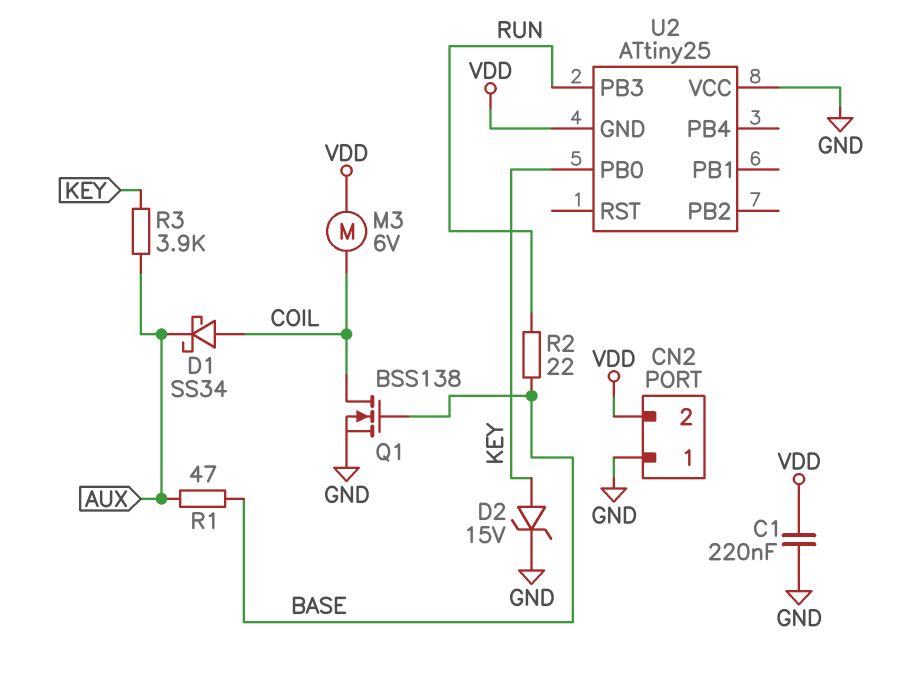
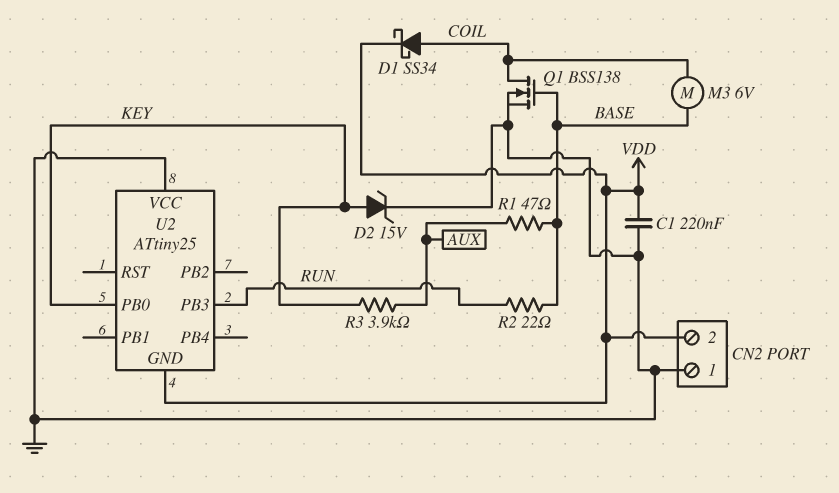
D1: schottky SS34 (A COIL, K AUX) -> schottky SS34 (A COIL, K VDD)
M3: motor 6V (COIL, VDD) -> motor 6V (BASE, COIL)

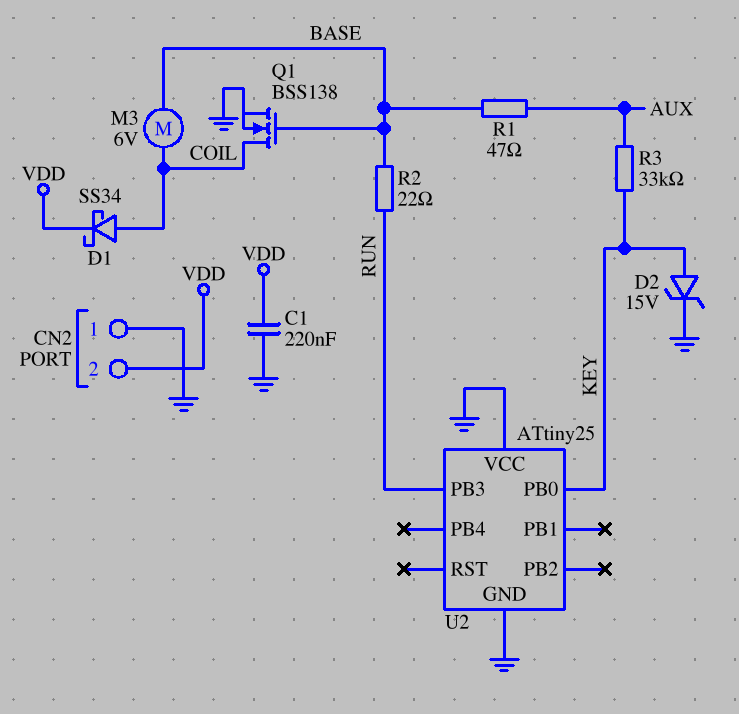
R3: 3.9k (AUX, KEY) -> 33k (AUX, KEY)
U2 pin GND: VDD -> GND

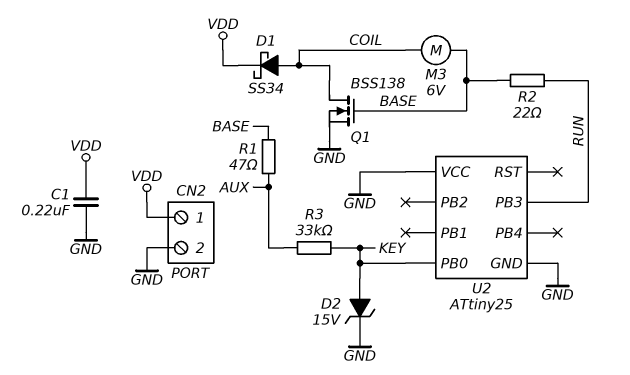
CN2 pin 1: GND -> VDD
CN2 pin 2: VDD -> GND

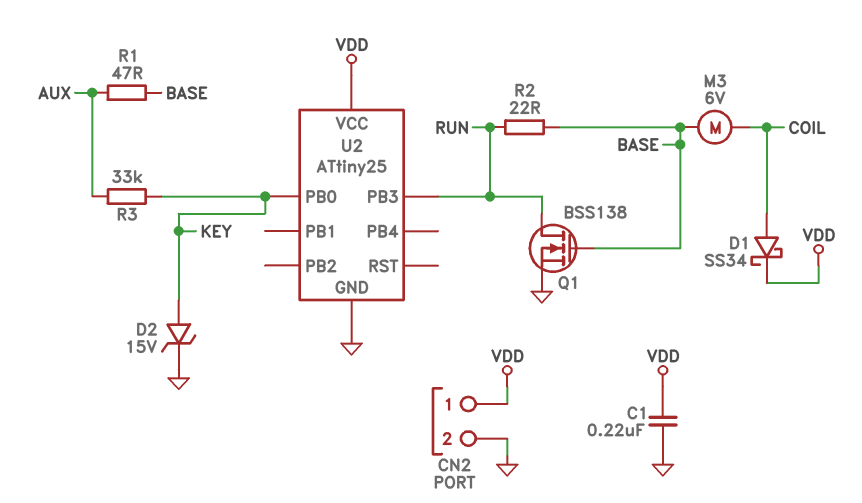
Q1: NMOS BSS138 (G BASE, D COIL, S GND) -> NMOS BSS138 (G BASE, D RUN, S GND)
U2 pin VCC: GND -> VDD

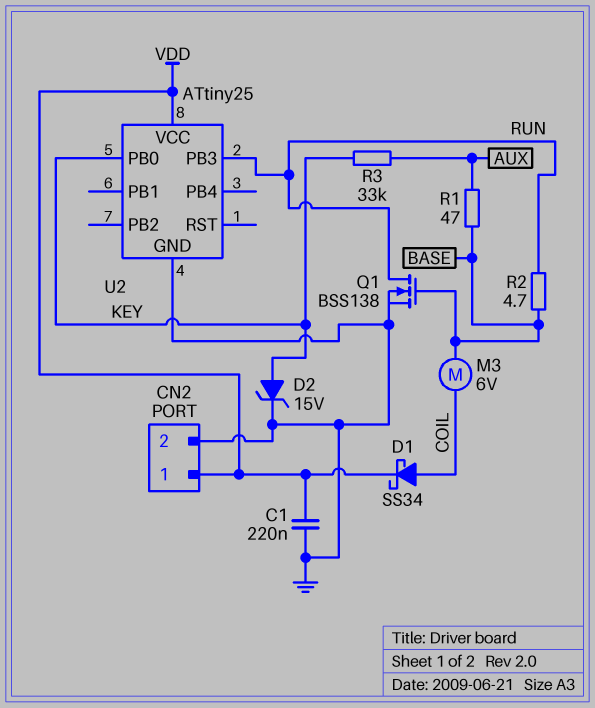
R2: 22 (BASE, RUN) -> 4.7 (BASE, RUN)

